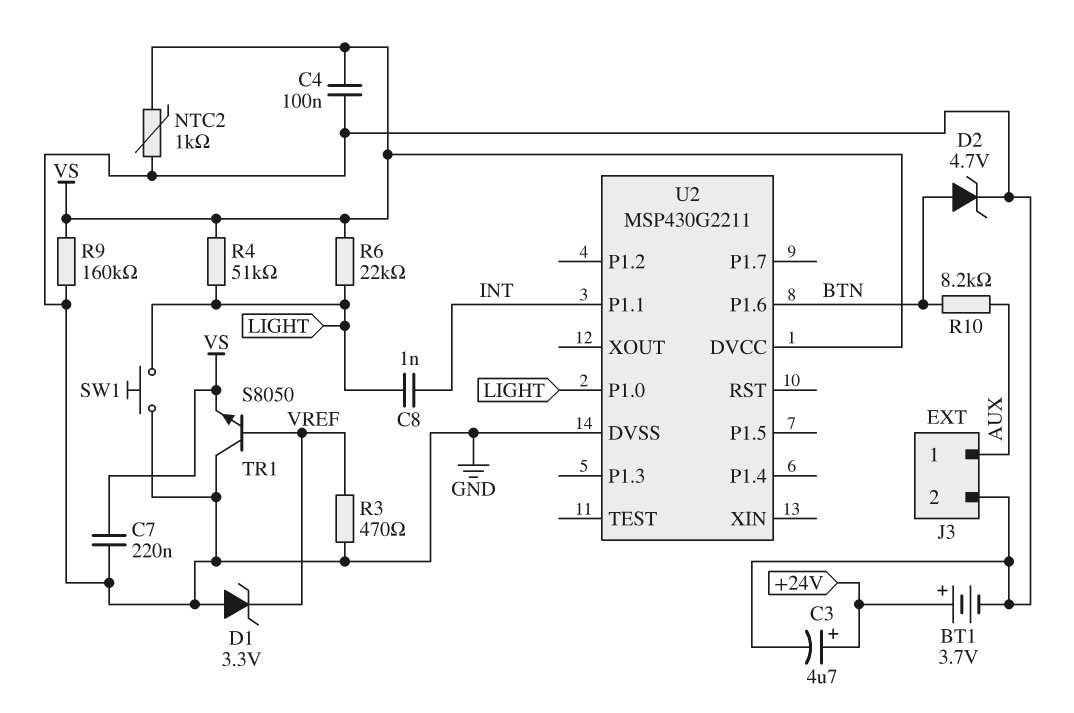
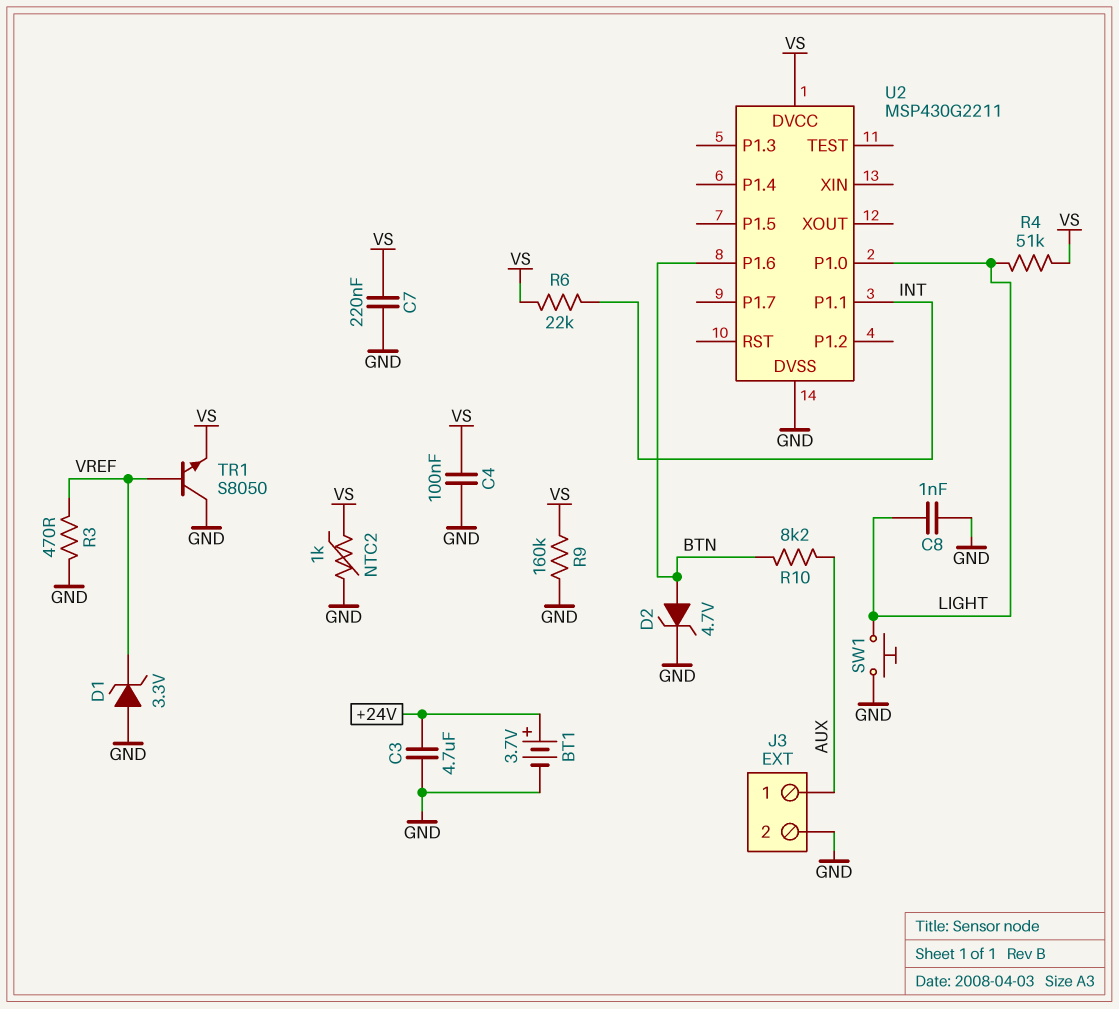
C3: 4.7uF (plus +24V, minus GND) -> 4.7uF (+24V, GND)
C8: 1nF (INT, LIGHT) -> 1nF (GND, LIGHT)
R6: 22k (LIGHT, VS) -> 22k (INT, VS)

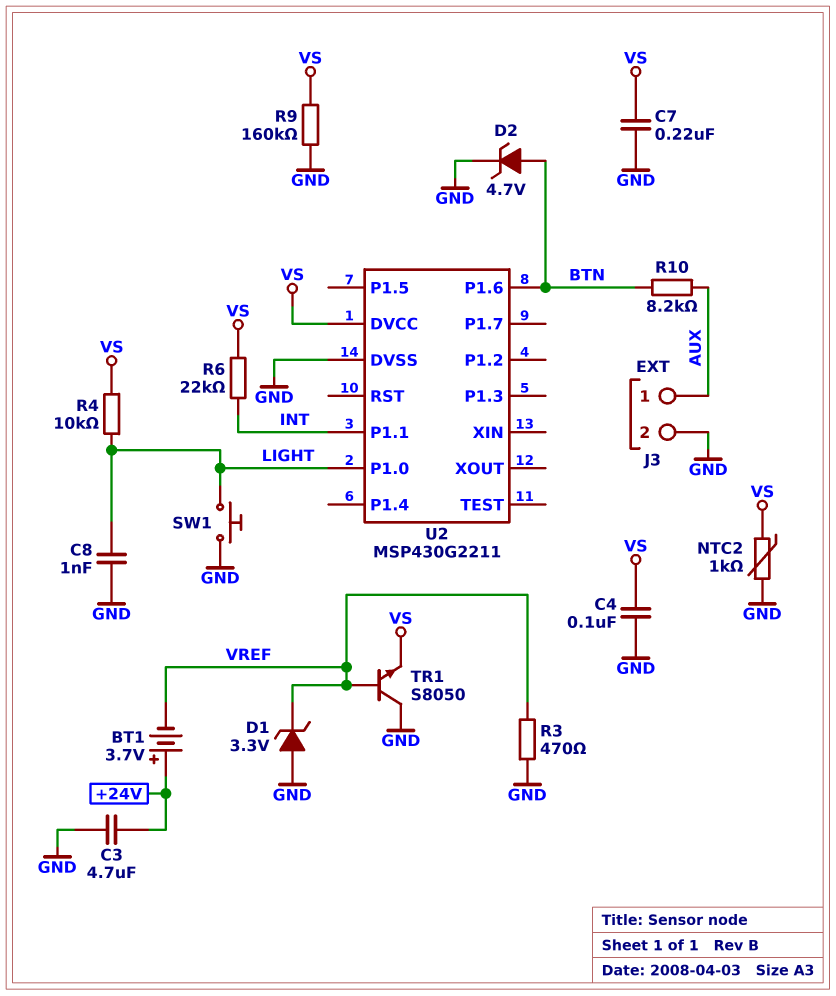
BT1: 3.7V (plus +24V, minus GND) -> 3.7V (plus +24V, minus VREF)
R4: 51k (LIGHT, VS) -> 10k (LIGHT, VS)

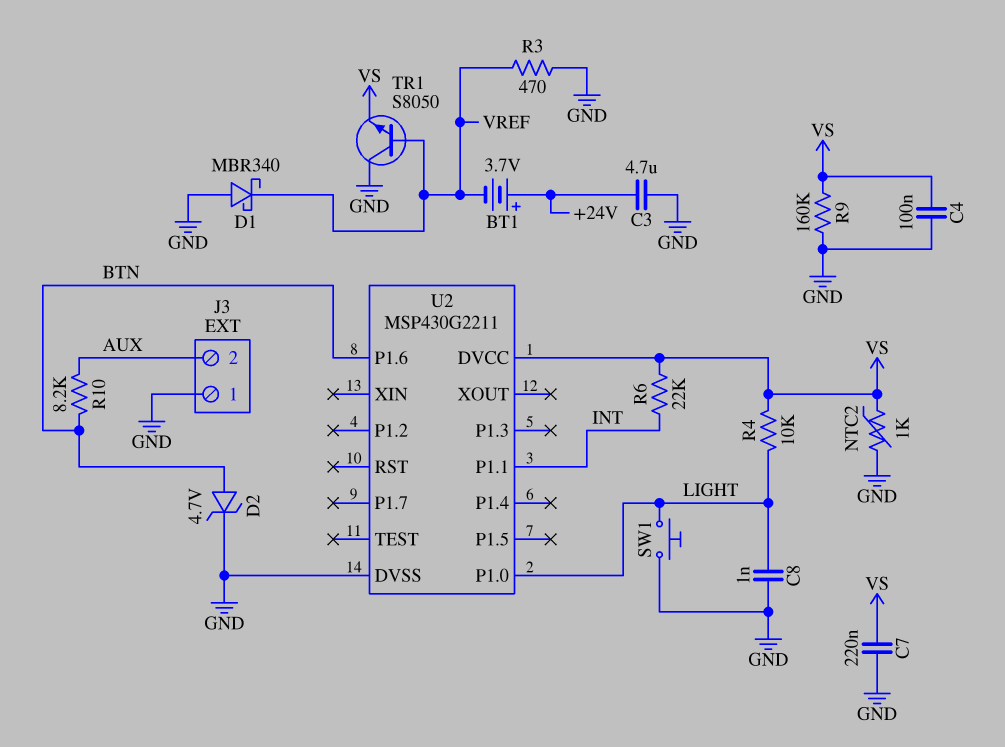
D1: zener 3.3V (A GND, K VREF) -> schottky MBR340 (A GND, K VREF)
J3 pin 1: AUX -> GND
J3 pin 2: GND -> AUX

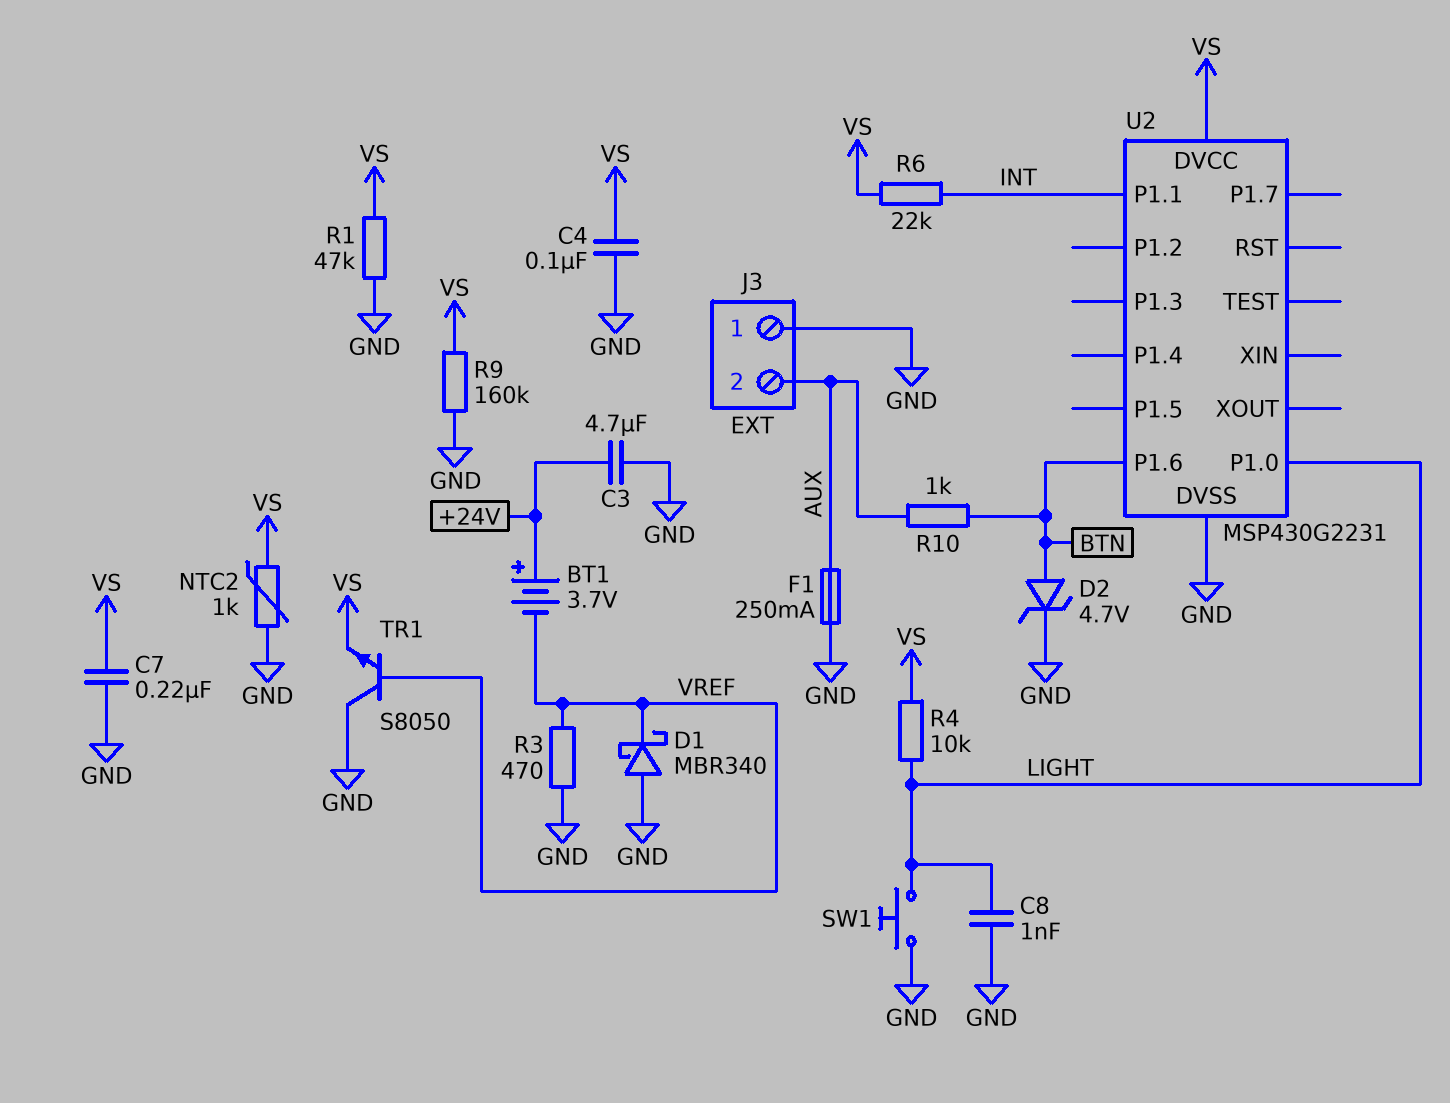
F1: none -> 250mA (AUX, GND)
R1: none -> 47k (GND, VS)
R10: 8.2k (AUX, BTN) -> 1k (AUX, BTN)
U2: MSP430G2211 -> MSP430G2231

